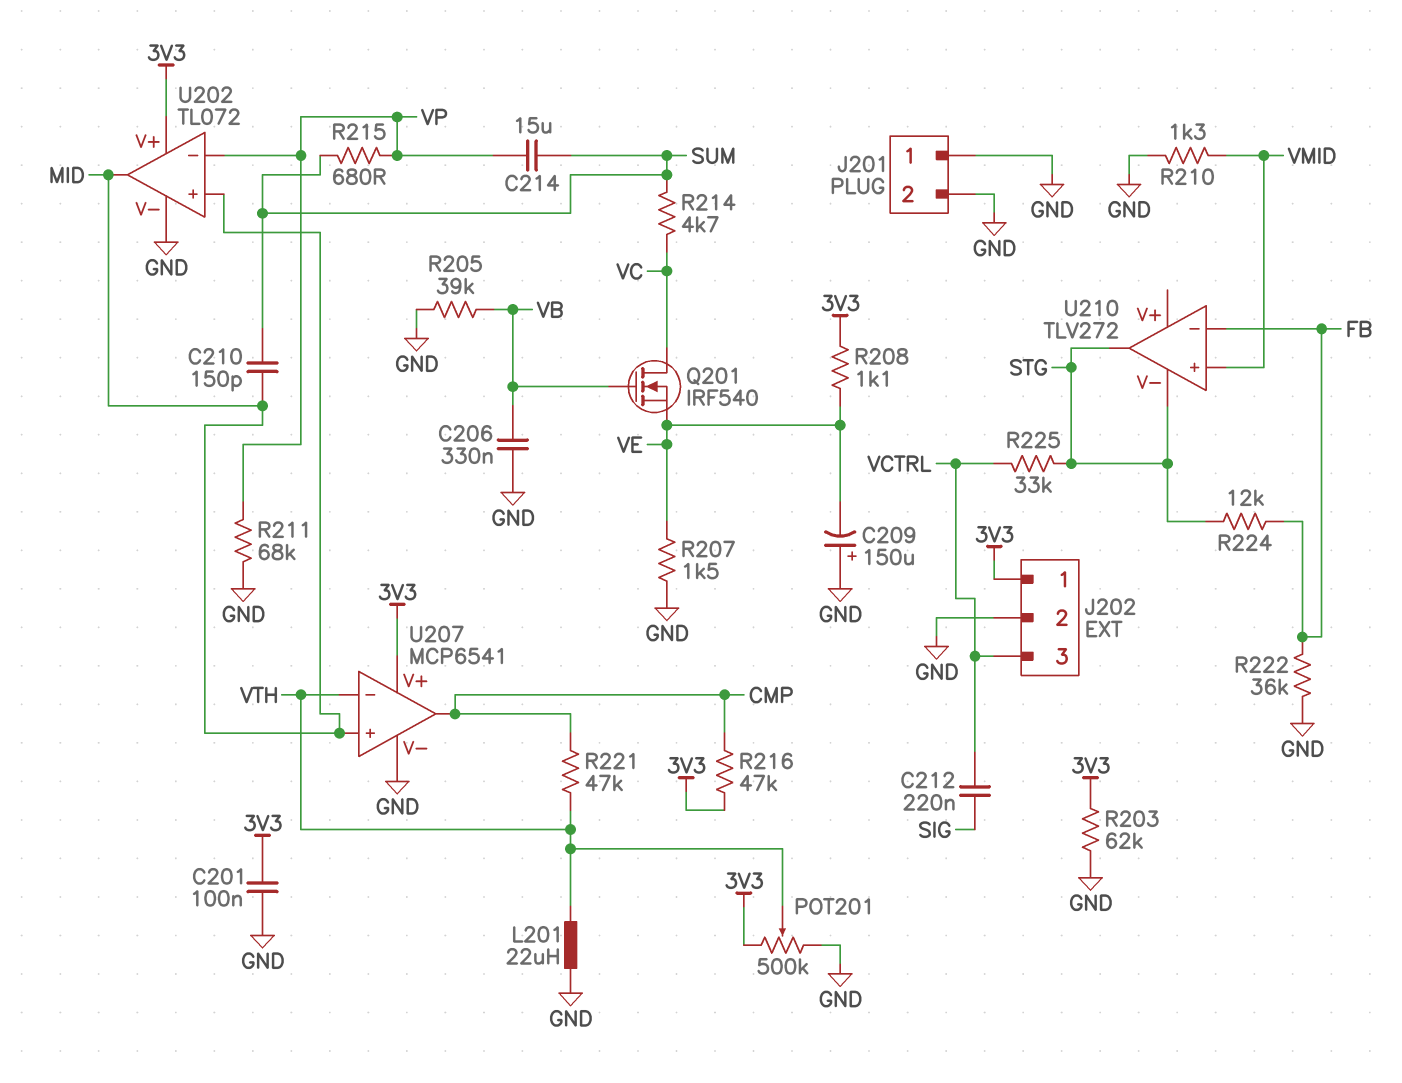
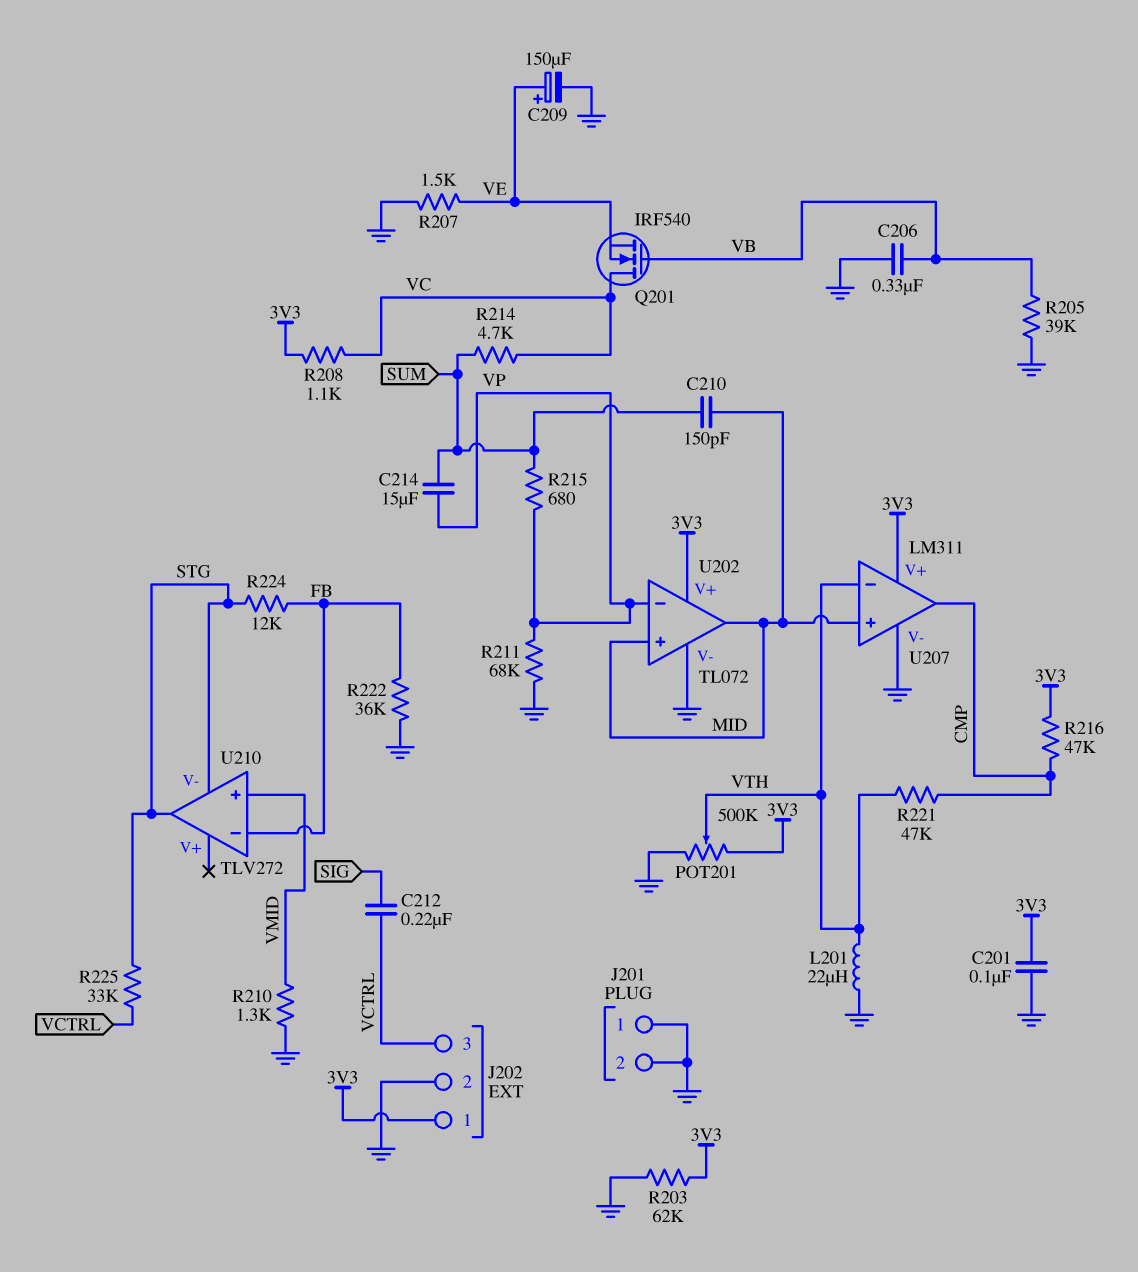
C209: 150uF (plus GND, minus VE) -> 150uF (plus VE, minus GND)
R208: 1.1k (3V3, VE) -> 1.1k (3V3, VC)
U207: MCP6541 -> LM311

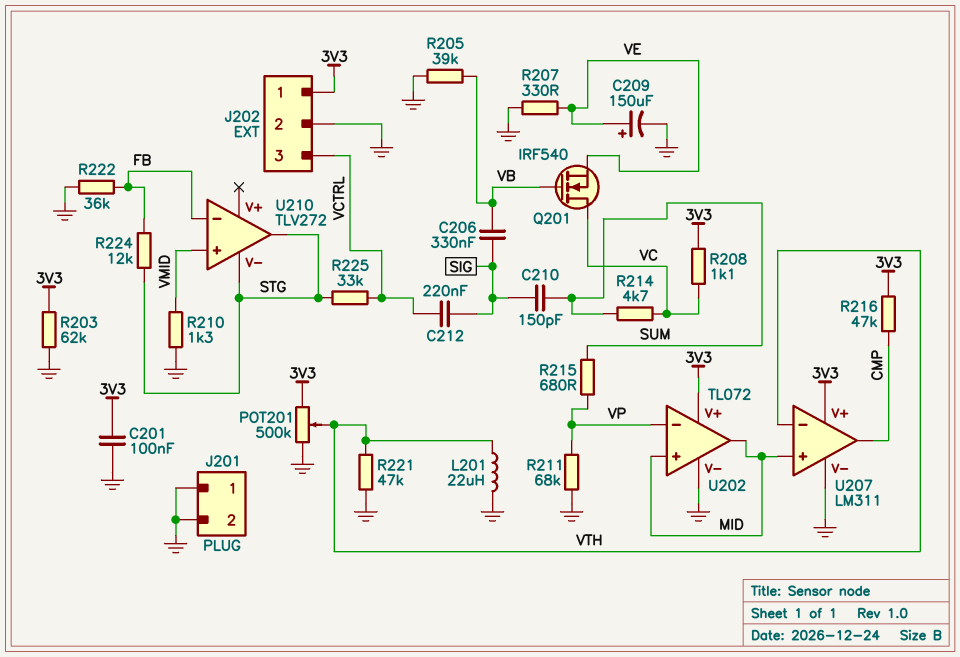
C206: 330nF (GND, VB) -> 330nF (SIG, VB)
C210: 150pF (MID, SUM) -> 150pF (SIG, SUM)
C214: 15uF (SUM, VP) -> none
R207: 1.5k (GND, VE) -> 330 (GND, VE)
R221: 47k (CMP, VTH) -> 47k (GND, VTH)

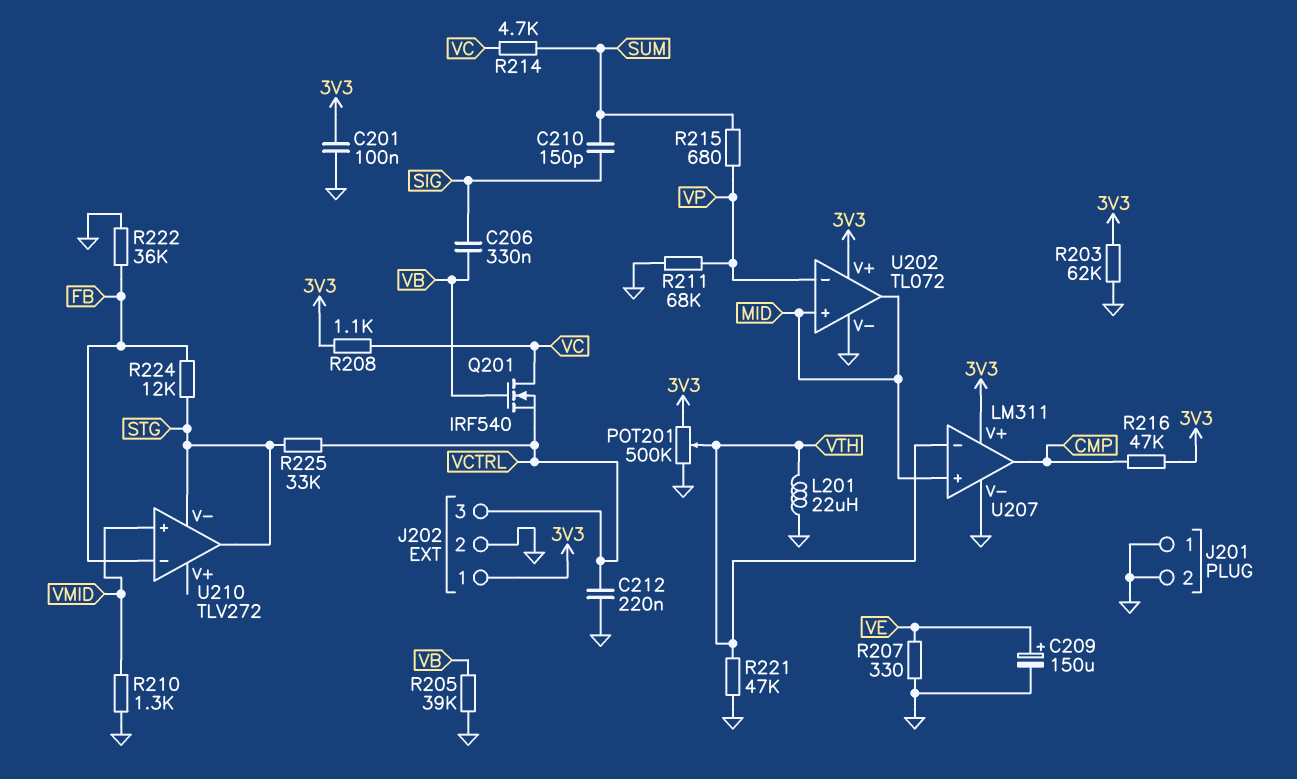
C212: 220nF (SIG, VCTRL) -> 220nF (GND, VCTRL)
Q201: NMOS IRF540 (G VB, D VC, S VE) -> NMOS IRF540 (G VB, D VC, S VCTRL)

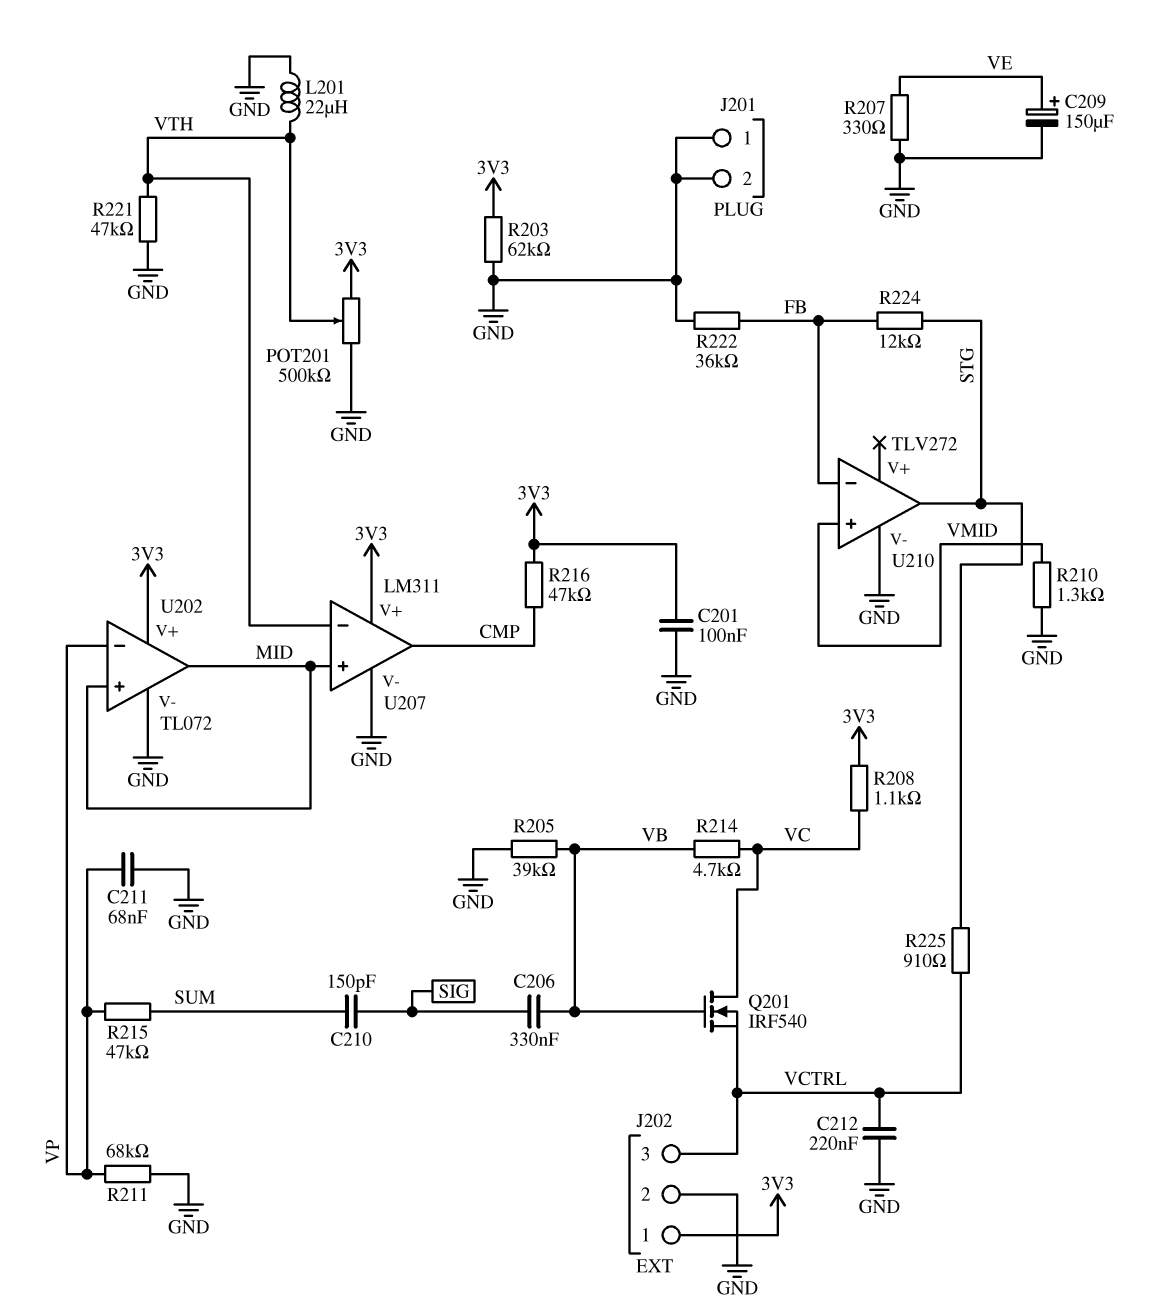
C211: none -> 68nF (GND, VP)
R214: 4.7k (SUM, VC) -> 4.7k (VB, VC)
R215: 680 (SUM, VP) -> 47k (SUM, VP)
R225: 33k (STG, VCTRL) -> 910 (STG, VCTRL)
U210 pin V-: STG -> GND

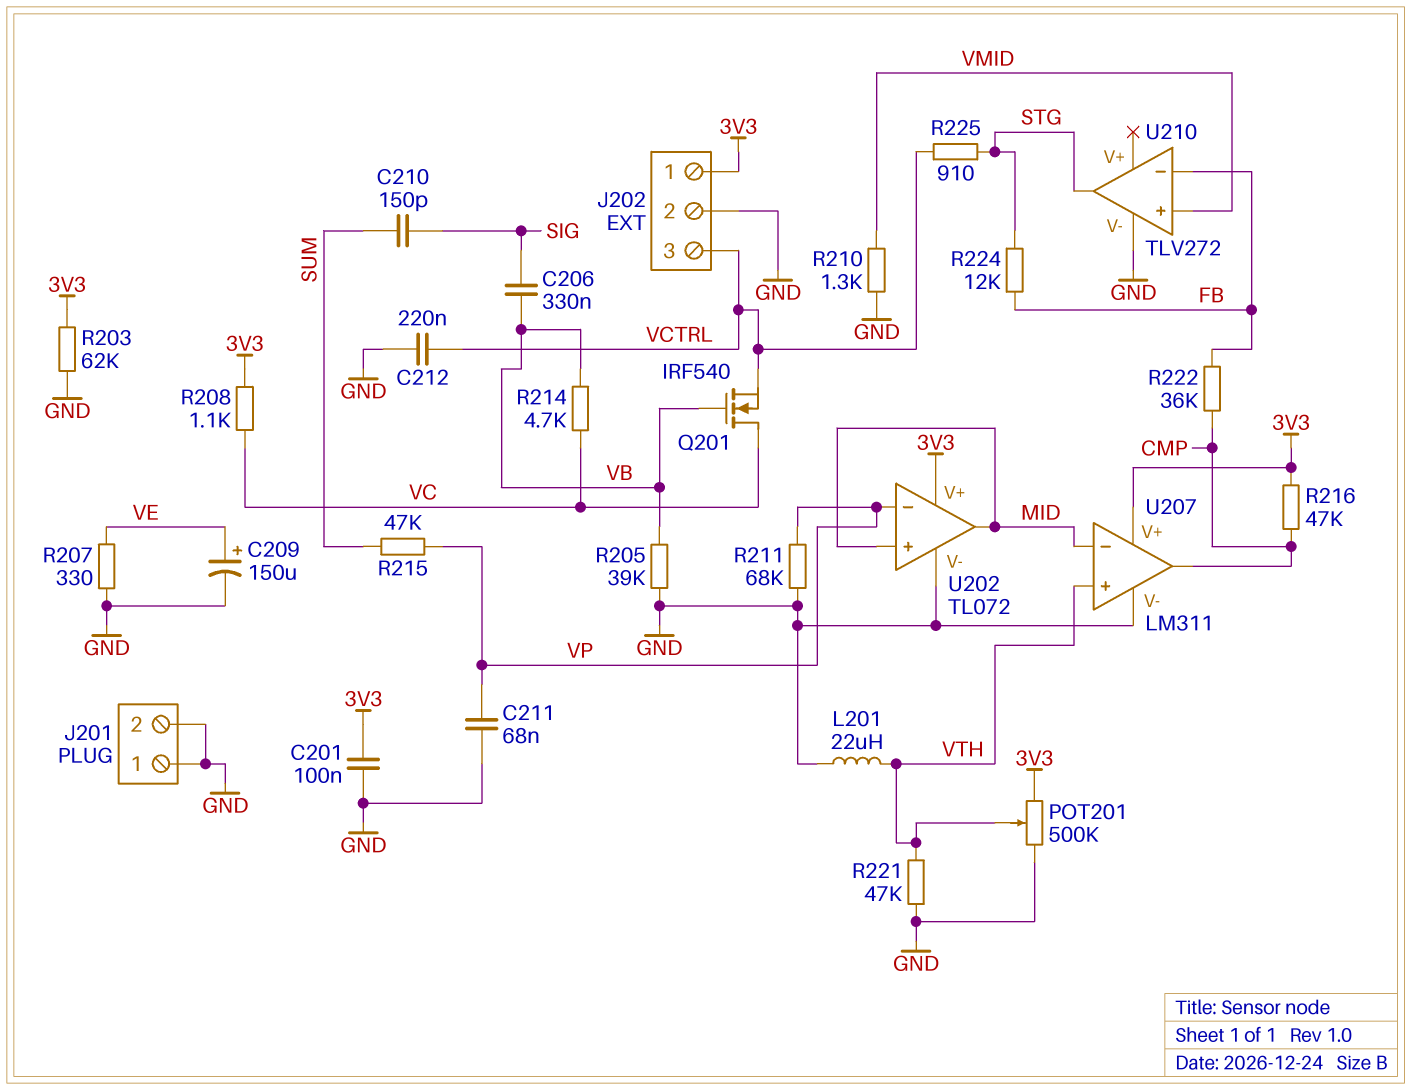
R222: 36k (FB, GND) -> 36k (CMP, FB)
U207 pin in+: MID -> VTH
U207 pin in-: VTH -> MID

